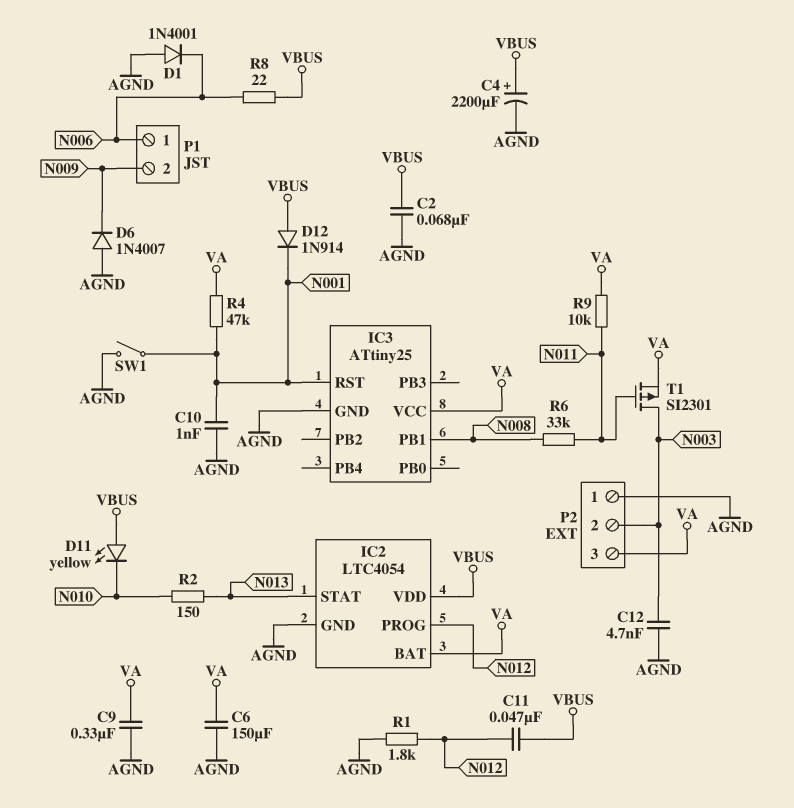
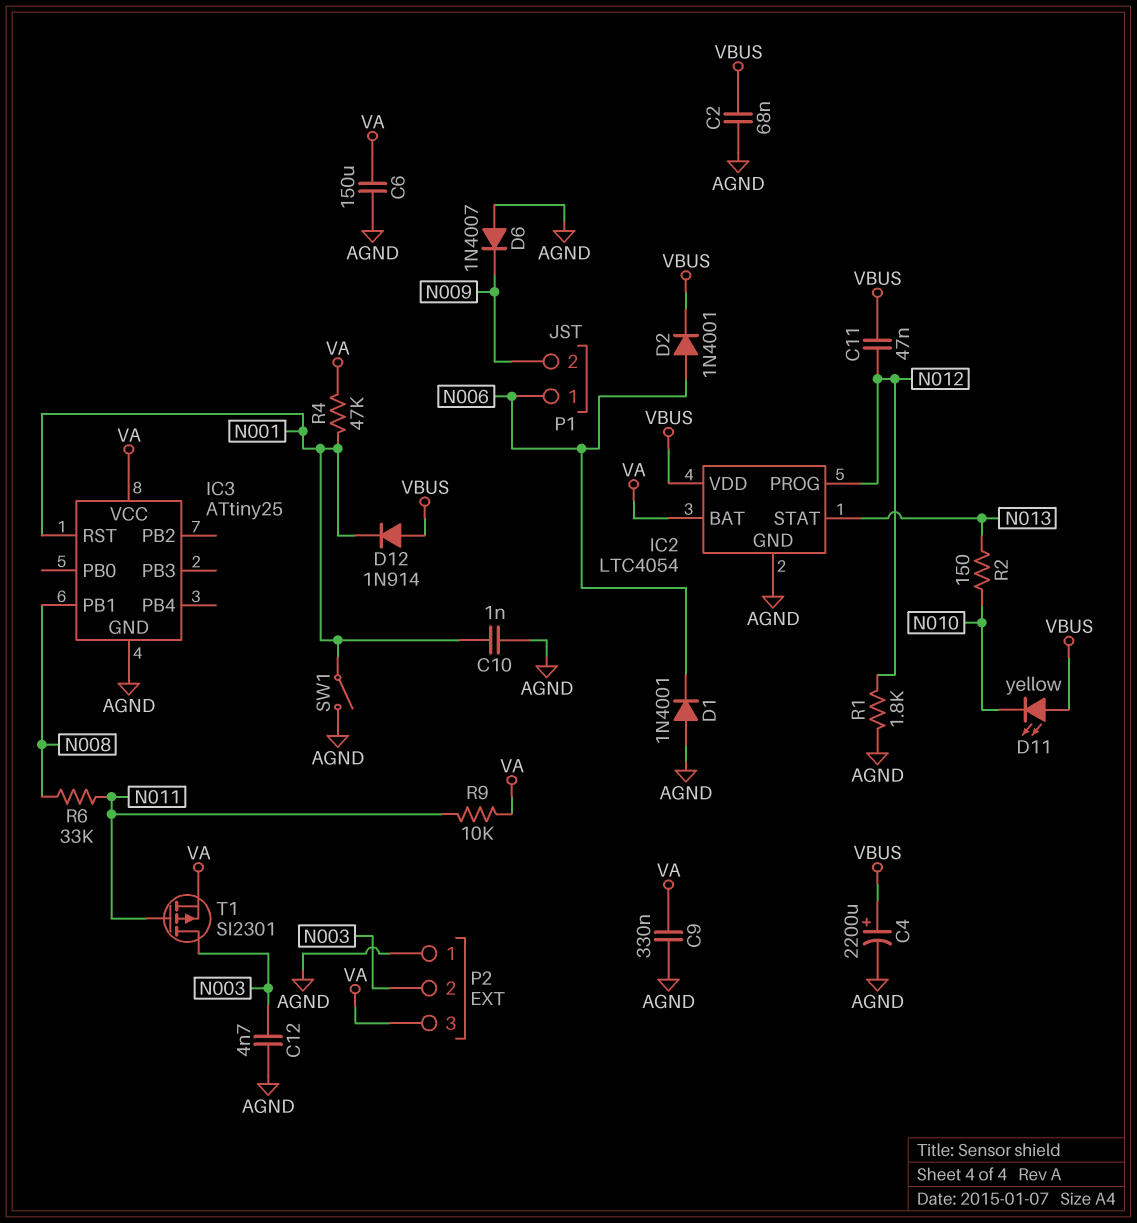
D2: none -> diode 1N4001 (A N006, K VBUS)
R8: 22 (N006, VBUS) -> none

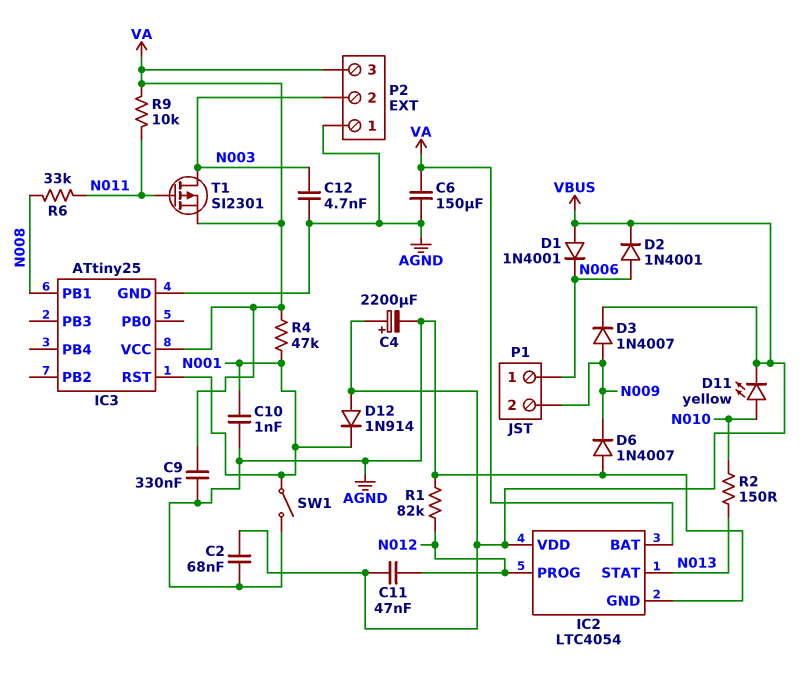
D1: diode 1N4001 (A AGND, K N006) -> diode 1N4001 (A VBUS, K N006)
D3: none -> diode 1N4007 (A N009, K VBUS)
D11: LED yellow (A VBUS, K N010) -> LED yellow (A N010, K VBUS)
R1: 1.8k (AGND, N012) -> 82k (AGND, N012)

